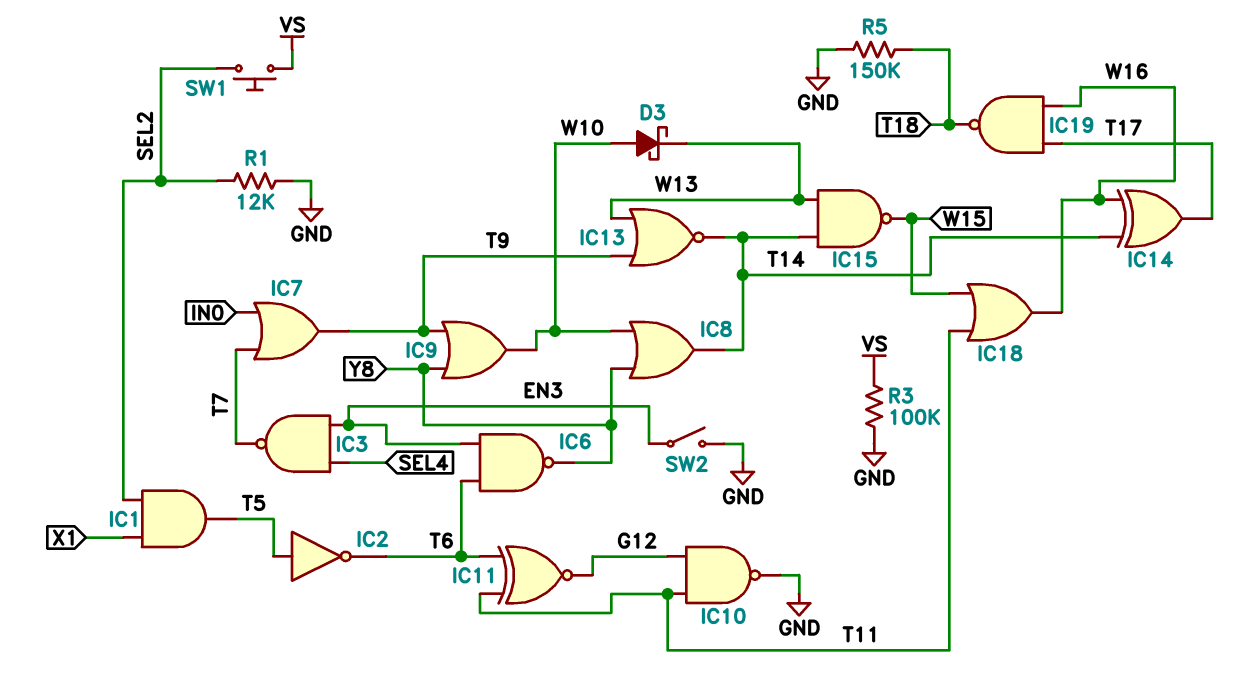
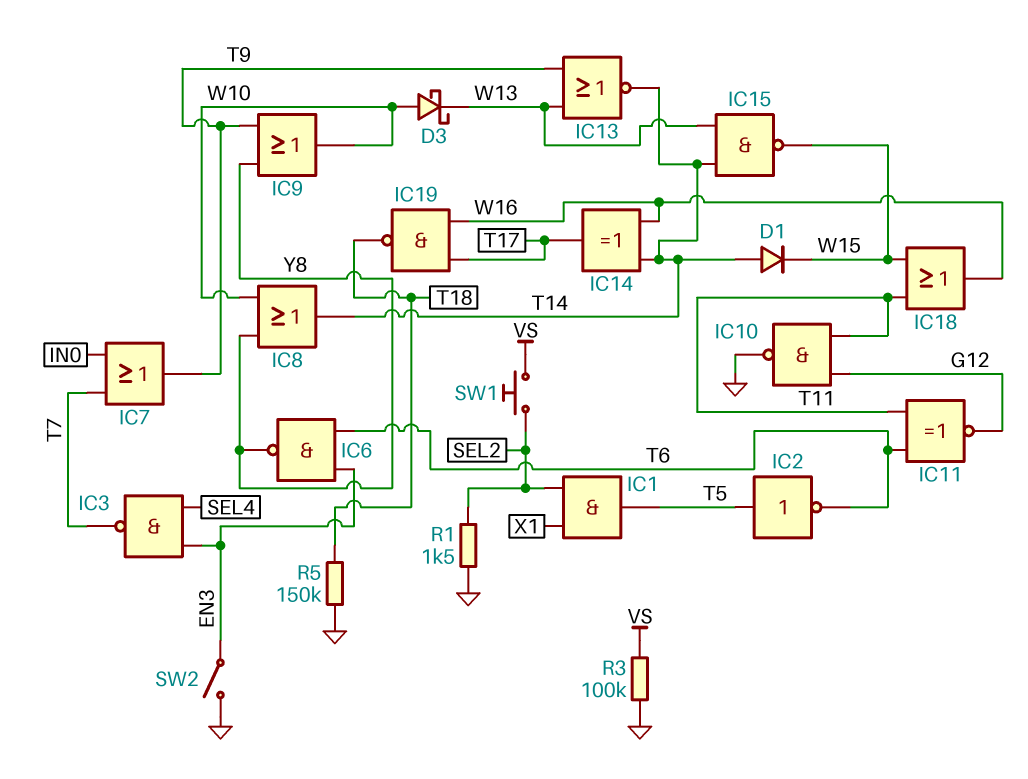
D1: none -> diode (A T14, K W15)
R1: 12k (GND, SEL2) -> 1.5k (GND, SEL2)

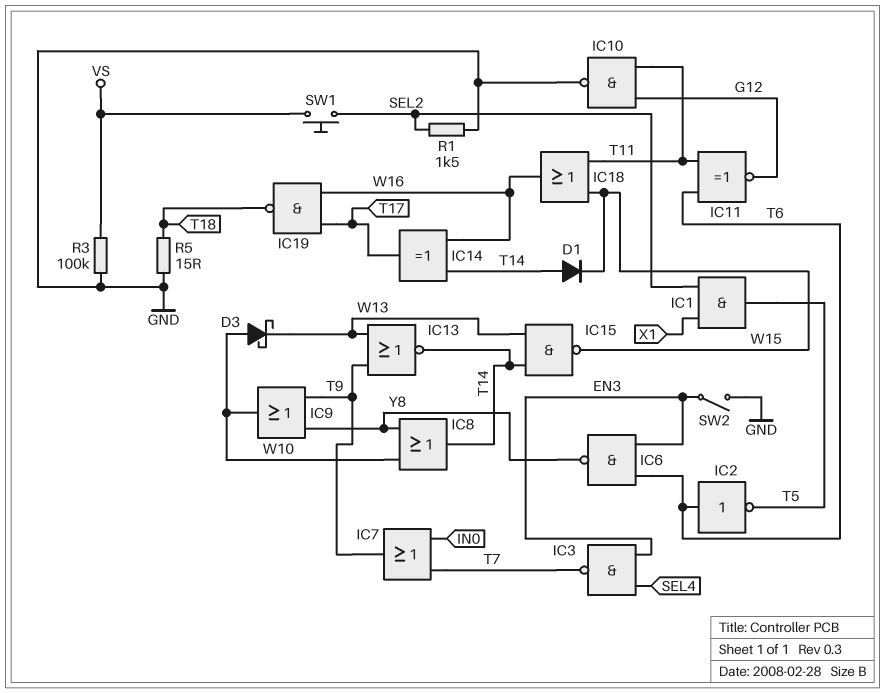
IC2: NOT (in T5, out T6) -> NOT (in T6, out T5)
R5: 150k (GND, T18) -> 15 (GND, T18)

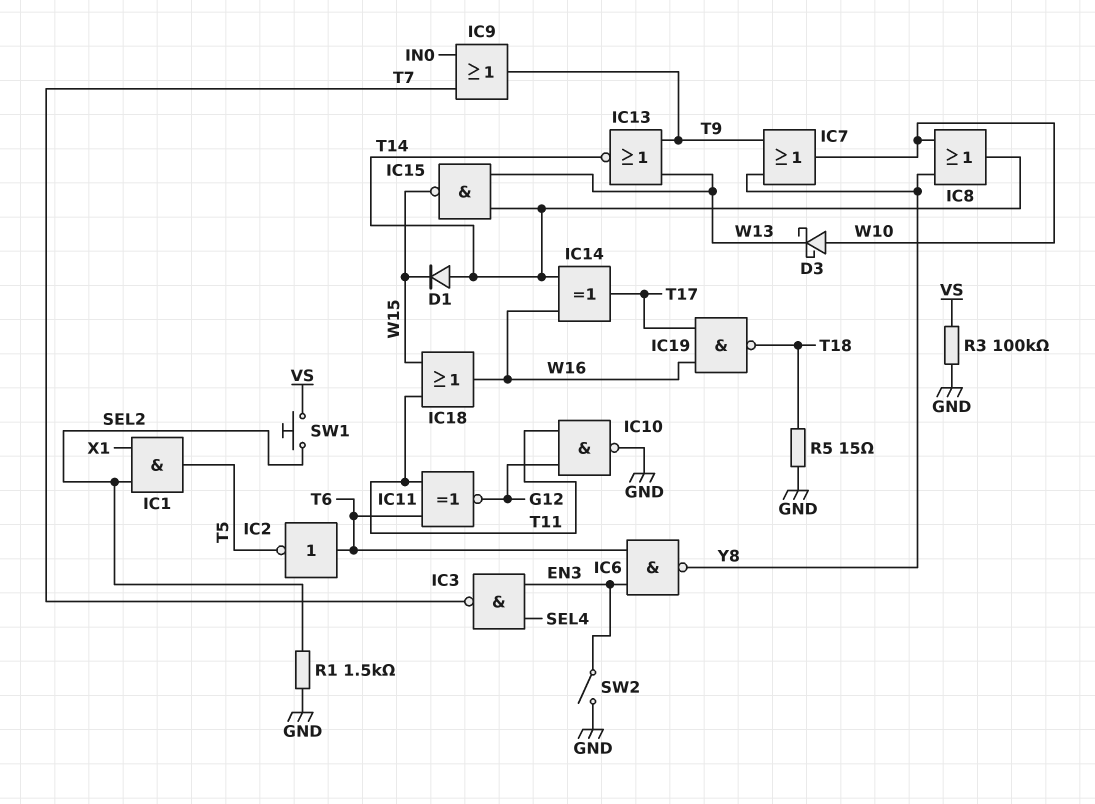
IC7: OR (in IN0, in T7, out T9) -> OR (in T9, in Y8, out W10)
IC9: OR (in T9, in Y8, out W10) -> OR (in IN0, in T7, out T9)

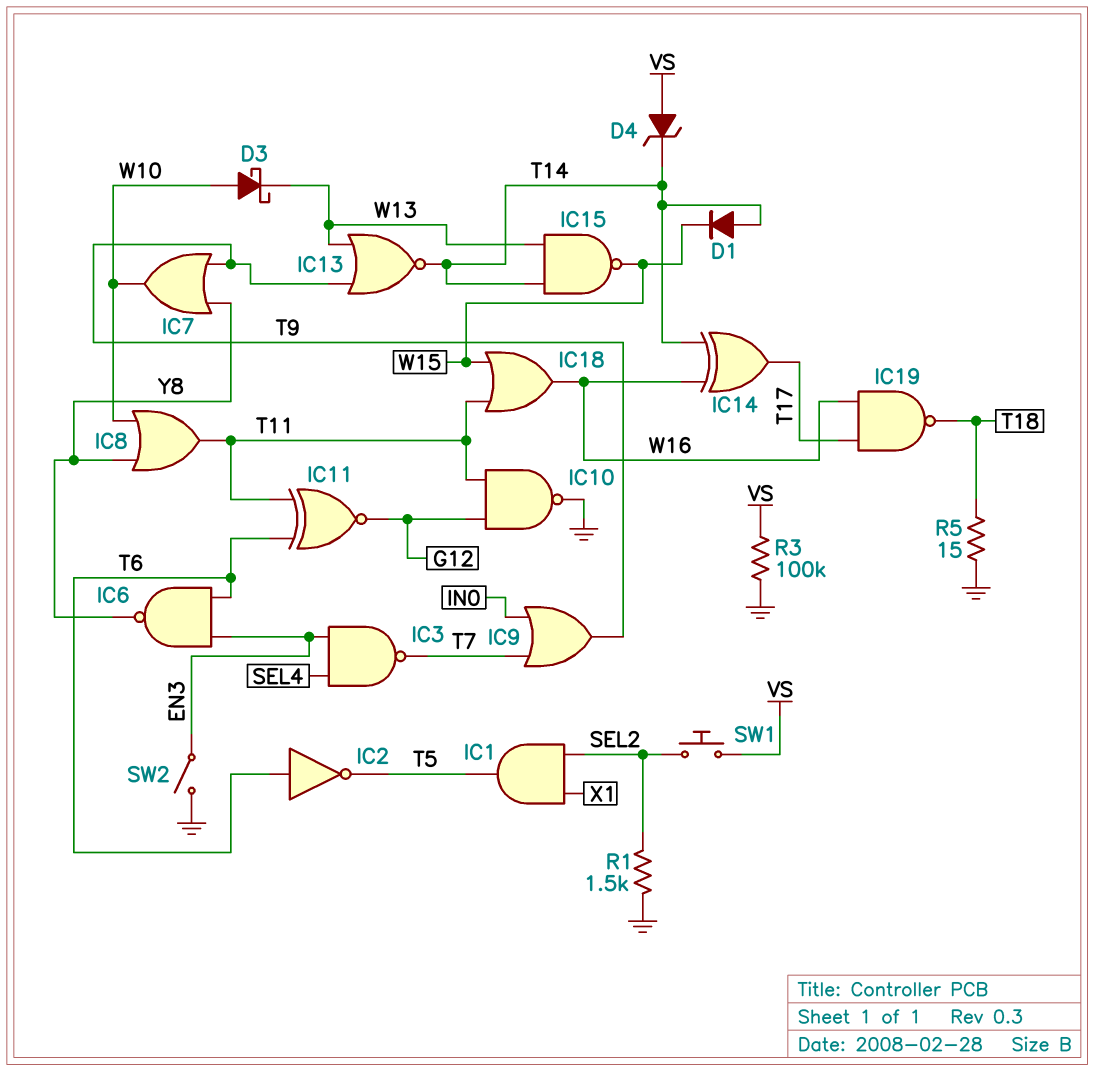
D4: none -> zener (A VS, K T14)
IC8: OR (in W10, in Y8, out T14) -> OR (in W10, in Y8, out T11)

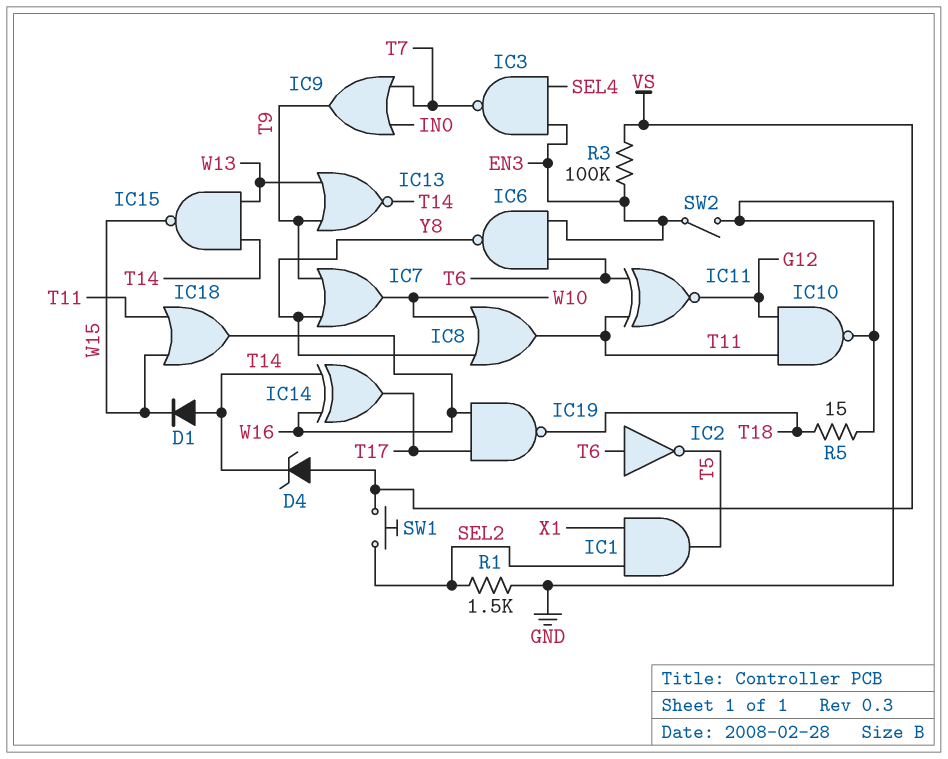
D3: schottky (A W10, K W13) -> none
R3: 100k (GND, VS) -> 100k (EN3, VS)

